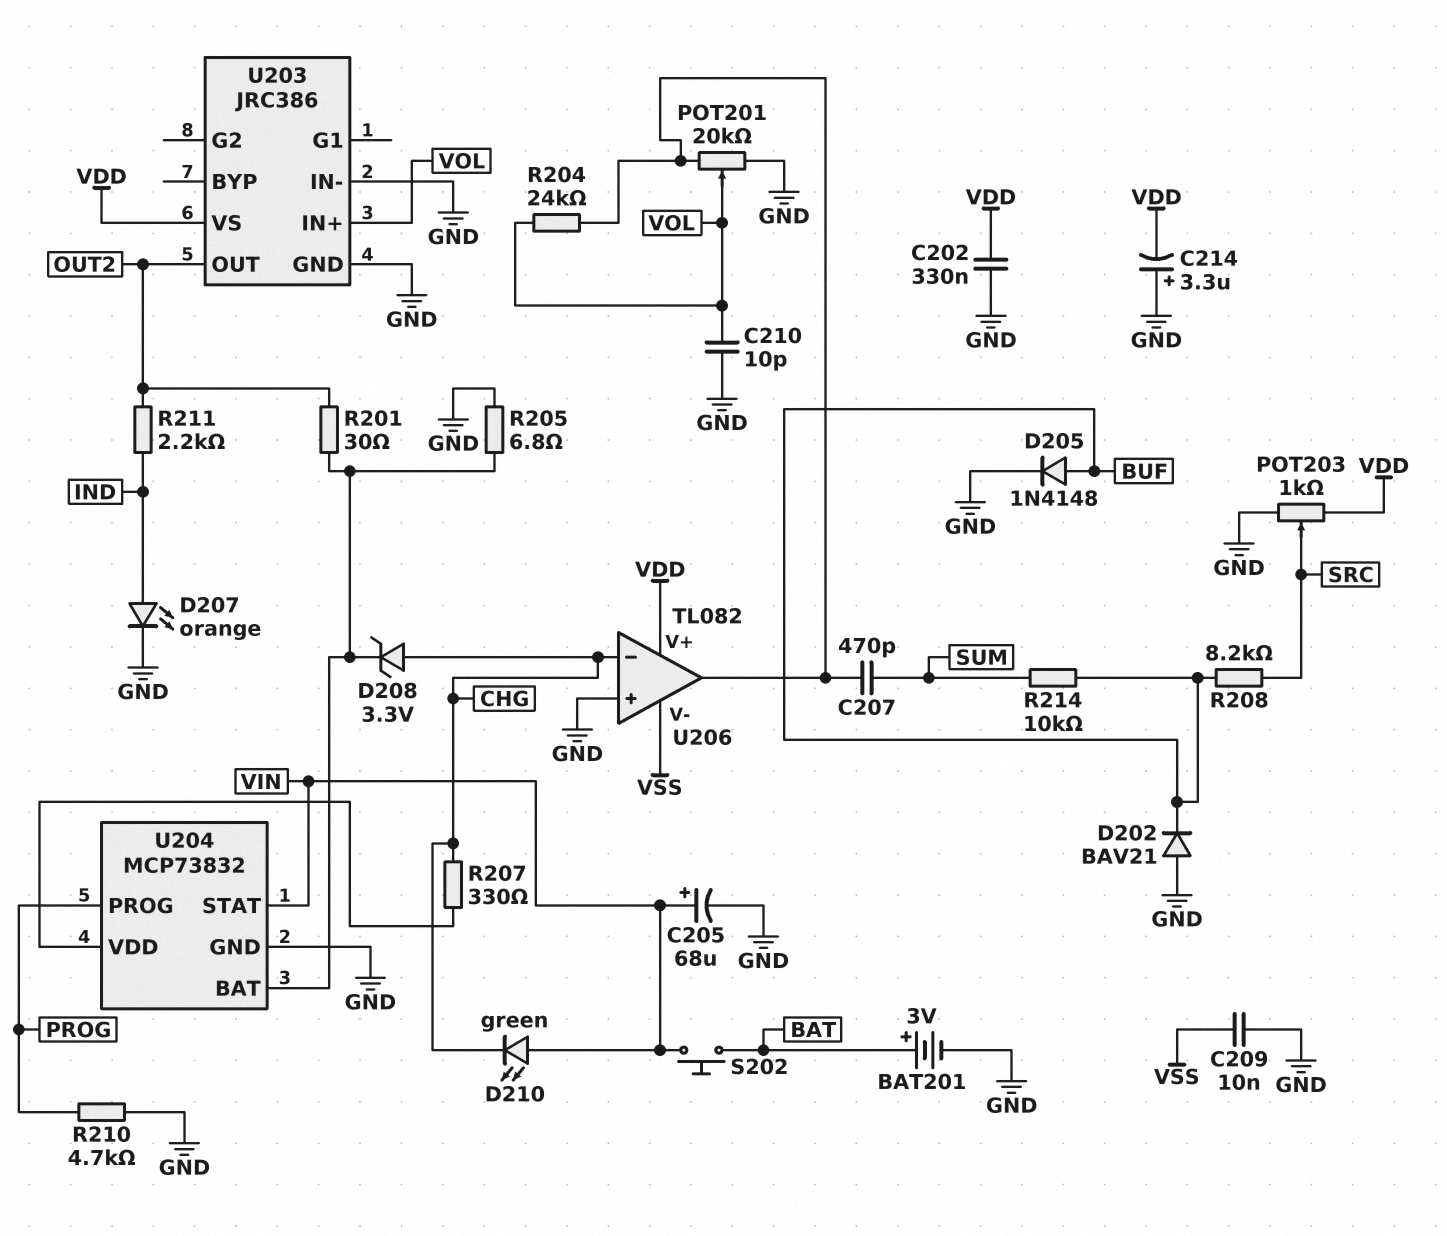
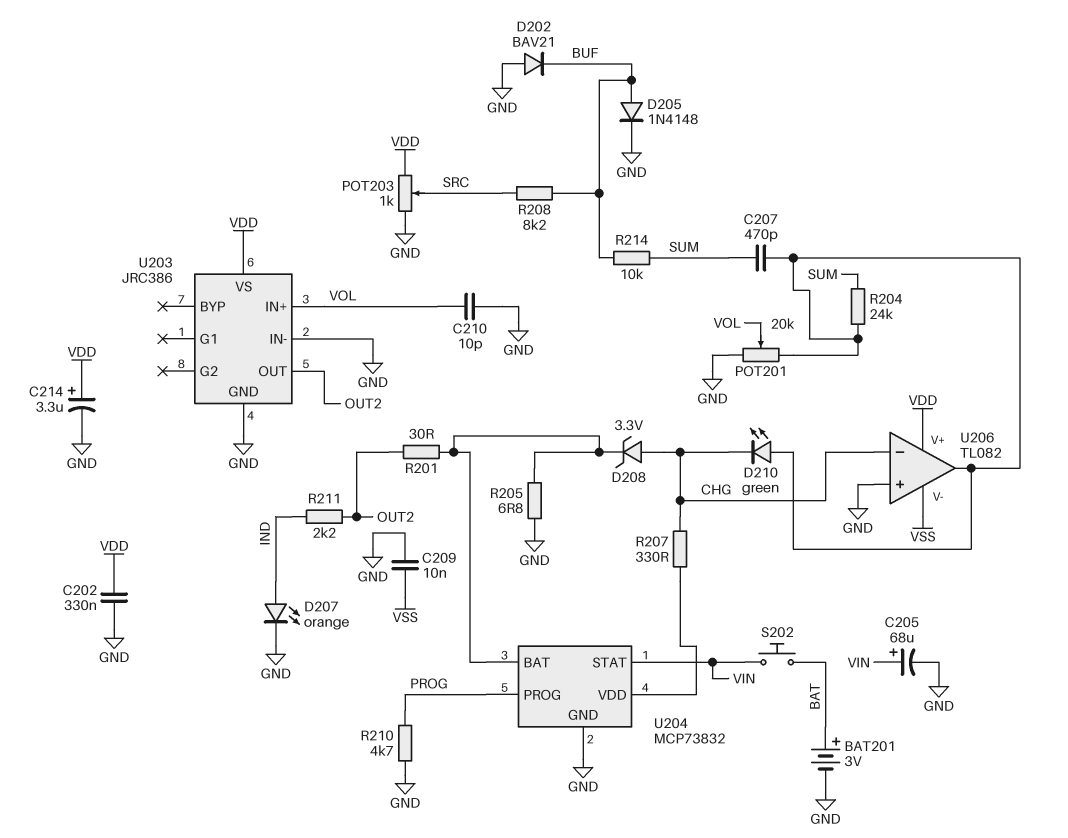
C214: 3.3uF (plus GND, minus VDD) -> 3.3uF (plus VDD, minus GND)
D210: LED green (A VIN, K CHG) -> LED green (A U206/out, K CHG)
R204: 24k (U206/out, VOL) -> 24k (SUM, U206/out)

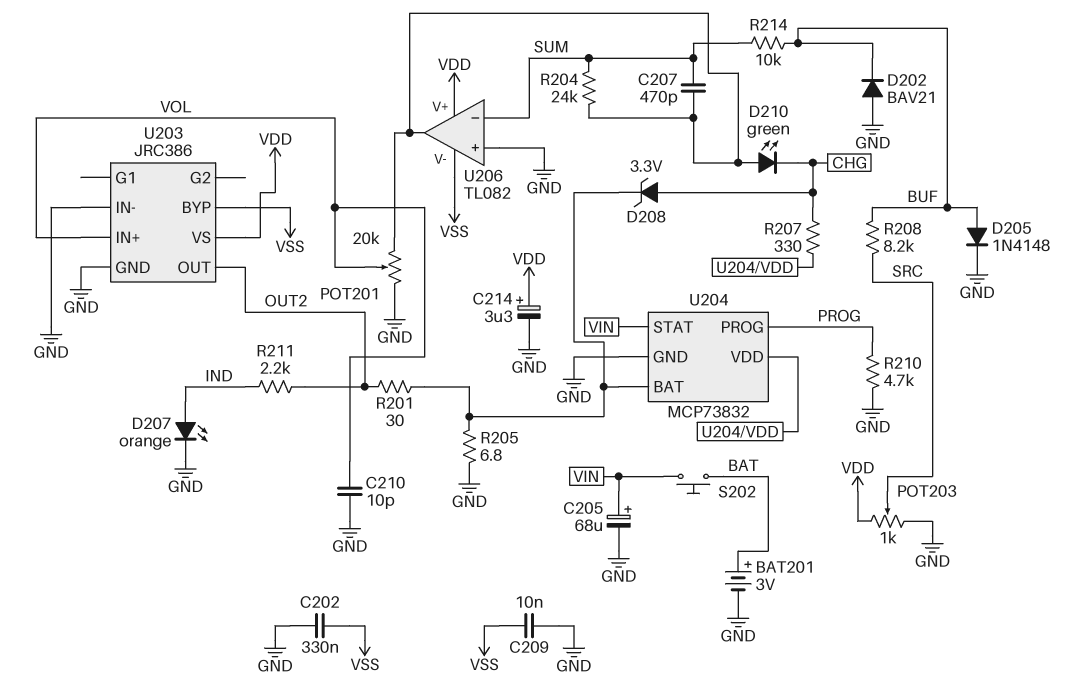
C202: 330nF (GND, VDD) -> 330nF (GND, VSS)
U203 pin BYP: none -> VSS
U206 pin in-: CHG -> SUM

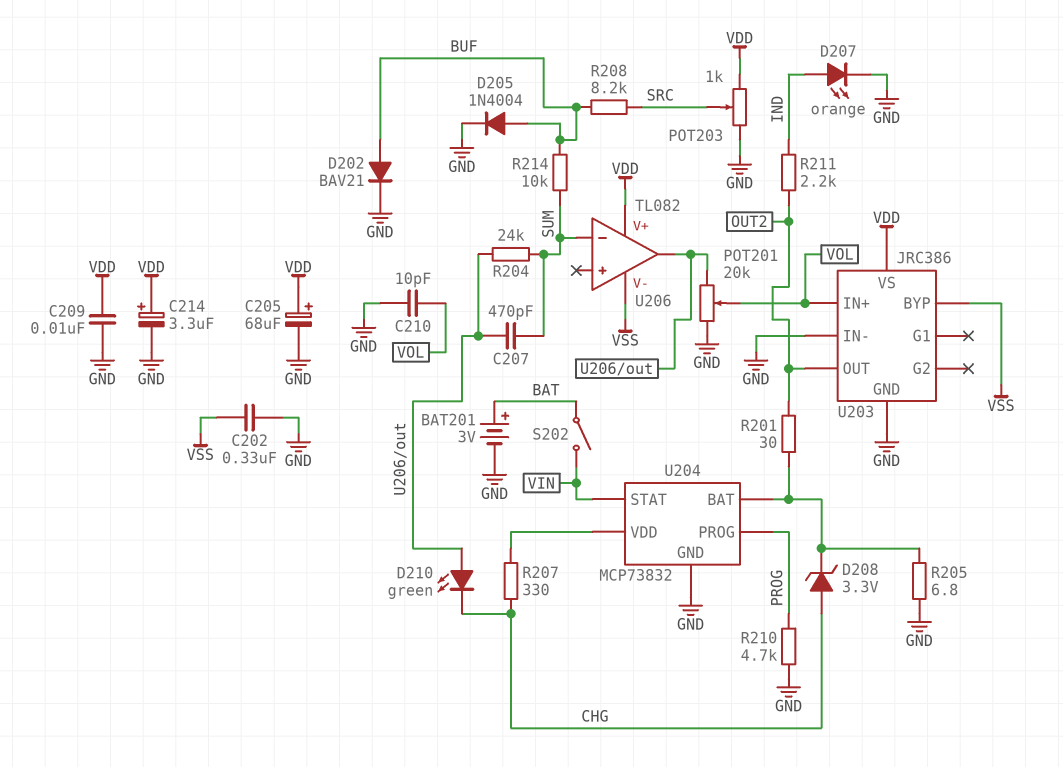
C205: 68uF (plus VIN, minus GND) -> 68uF (plus VDD, minus GND)
C209: 10nF (GND, VSS) -> 10nF (GND, VDD)
D202: diode BAV21 (A GND, K BUF) -> diode BAV21 (A BUF, K GND)
D205: diode 1N4148 (A BUF, K GND) -> diode 1N4004 (A BUF, K GND)
S202: button (BAT, VIN) -> switch (BAT, VIN)
U206 pin in+: GND -> none

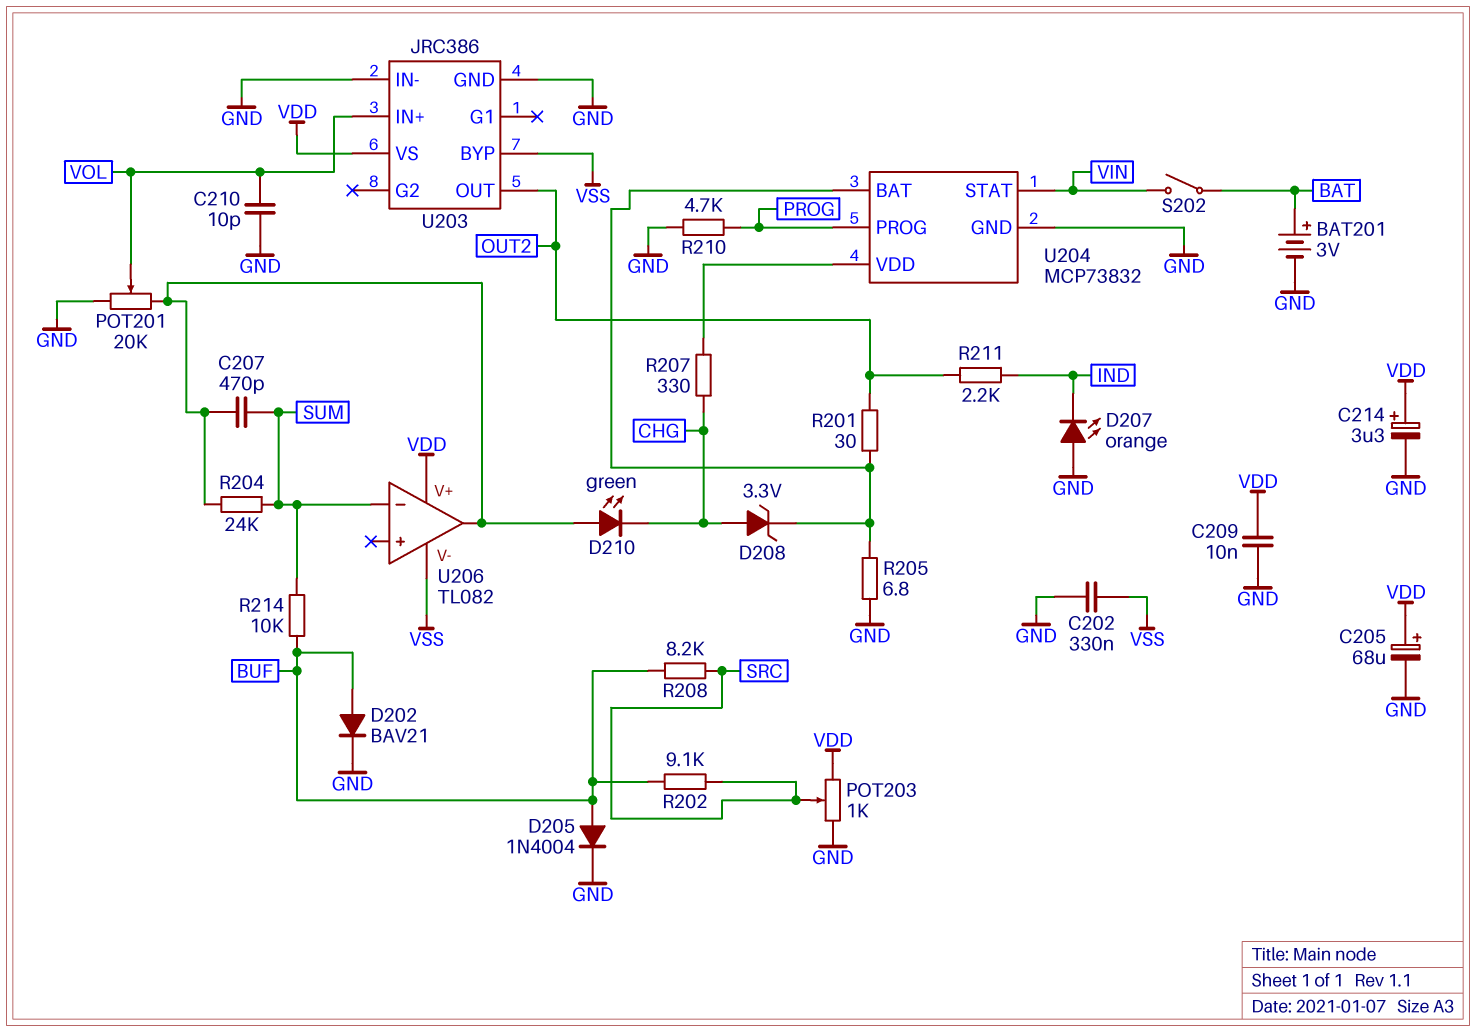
D207: LED orange (A IND, K GND) -> LED orange (A GND, K IND)
R202: none -> 9.1k (BUF, SRC)

